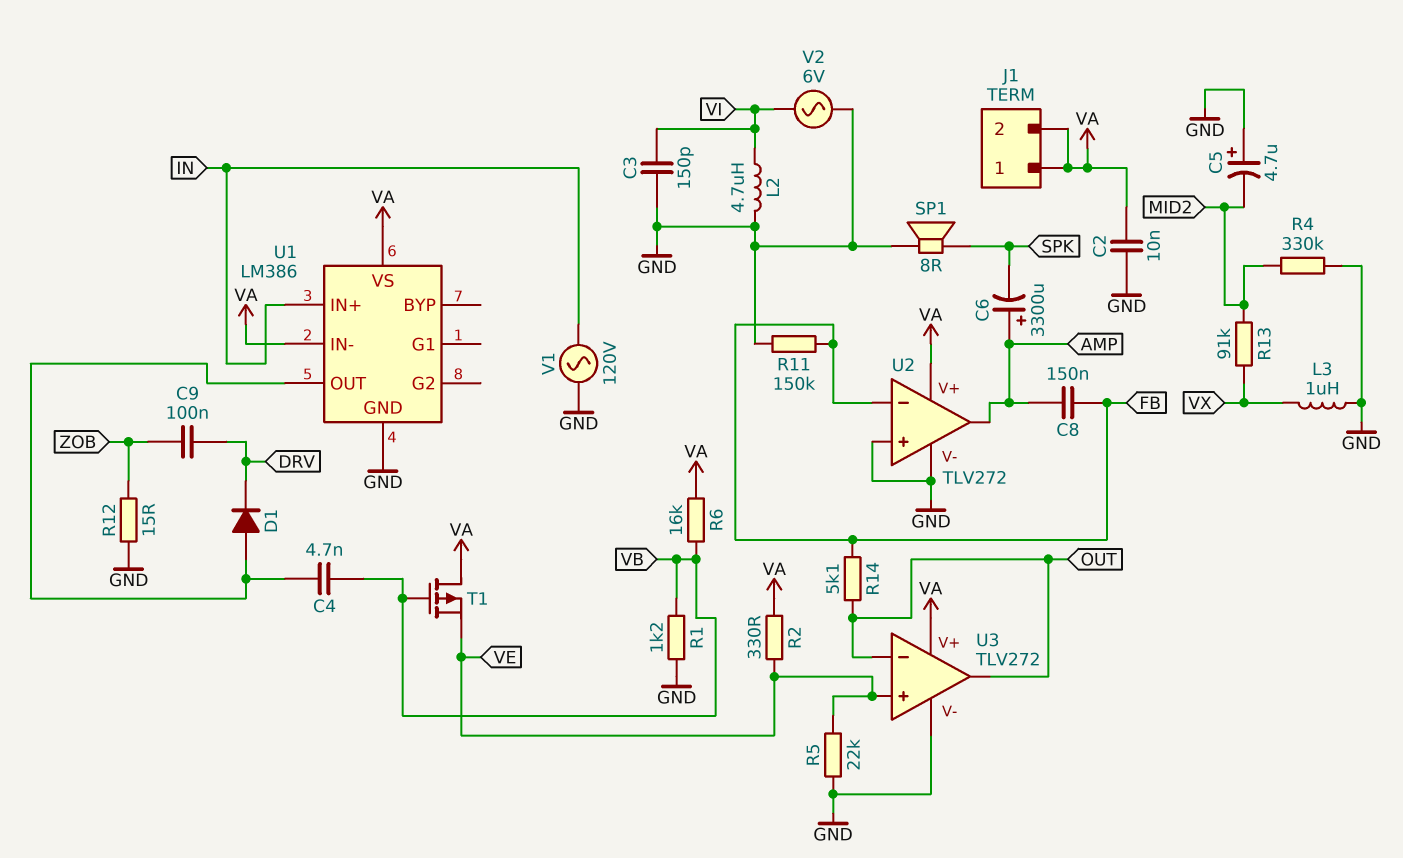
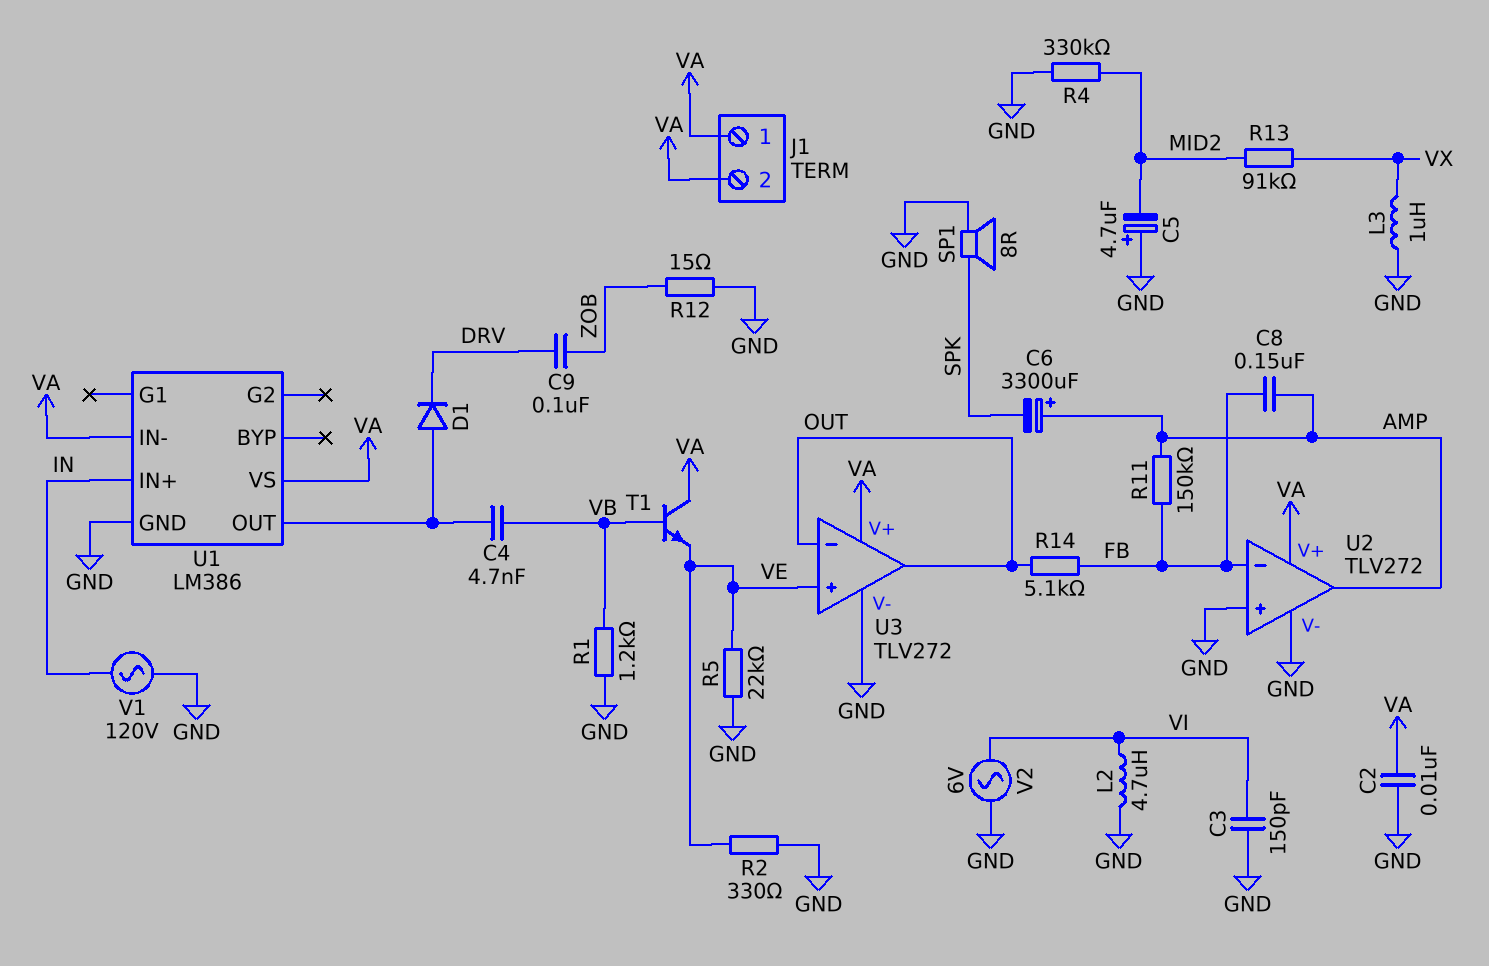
R2: 330 (VA, VE) -> 330 (GND, VE)
R6: 16k (VA, VB) -> none
R11: 150k (FB, GND) -> 150k (AMP, FB)
T1: PMOS (G VB, D VA, S VE) -> NPN (B VB, C VA, E VE)

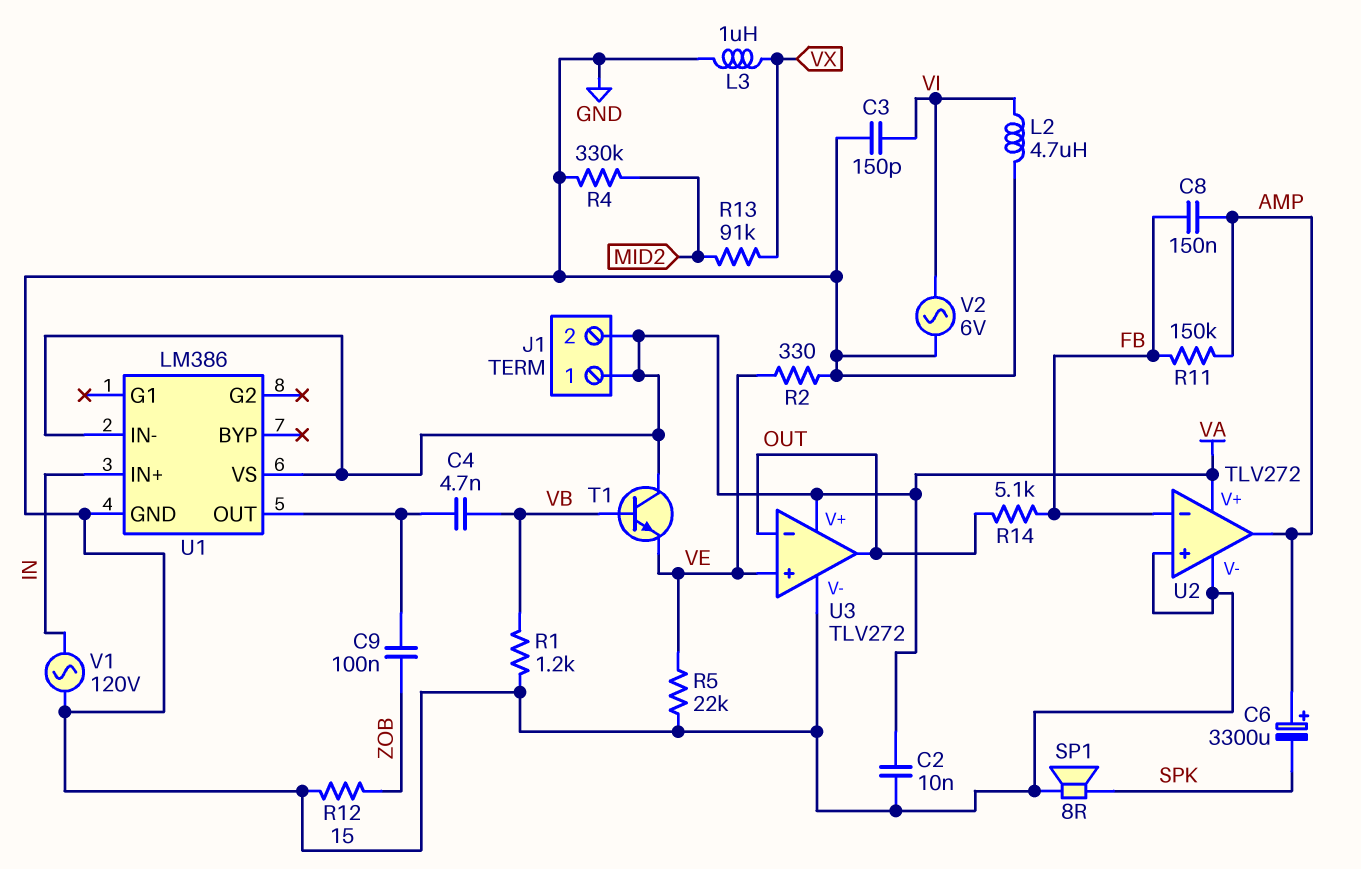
C5: 4.7uF (plus GND, minus MID2) -> none
C9: 100nF (DRV, ZOB) -> 100nF (U1/OUT, ZOB)
D1: diode (A U1/OUT, K DRV) -> none

